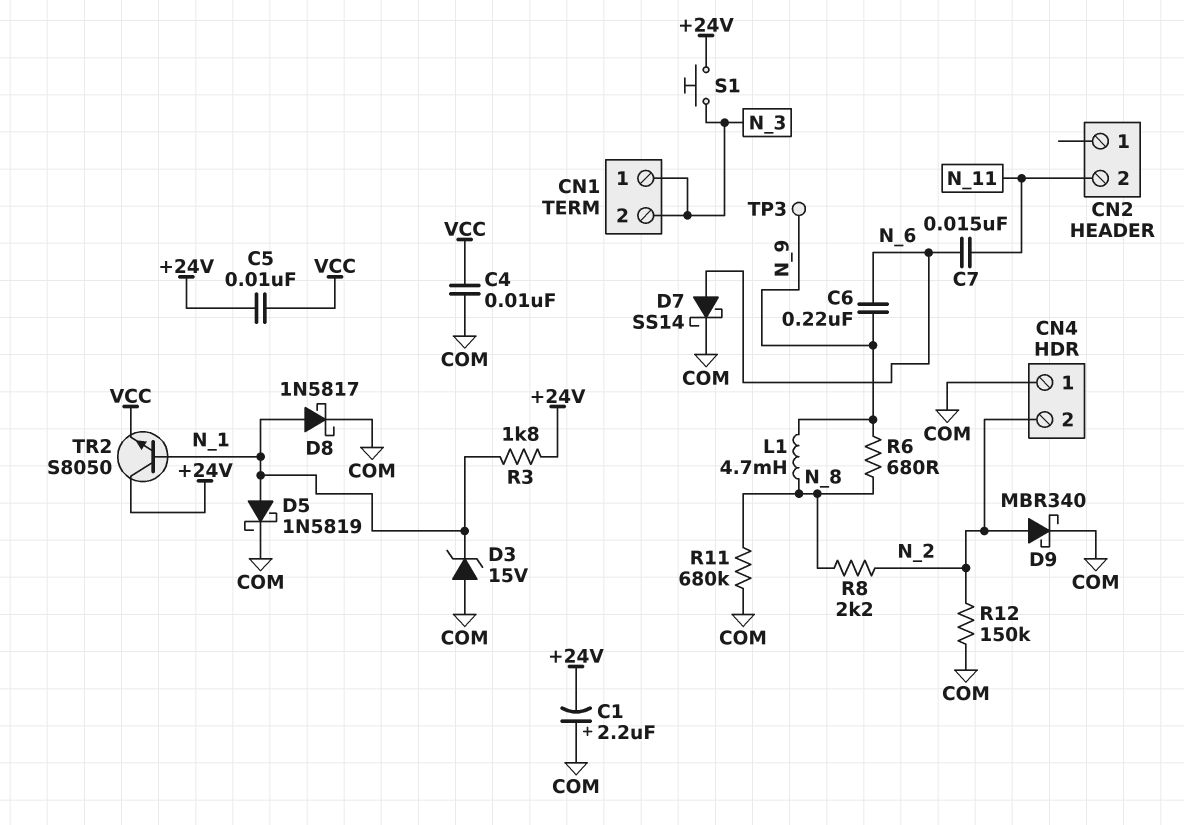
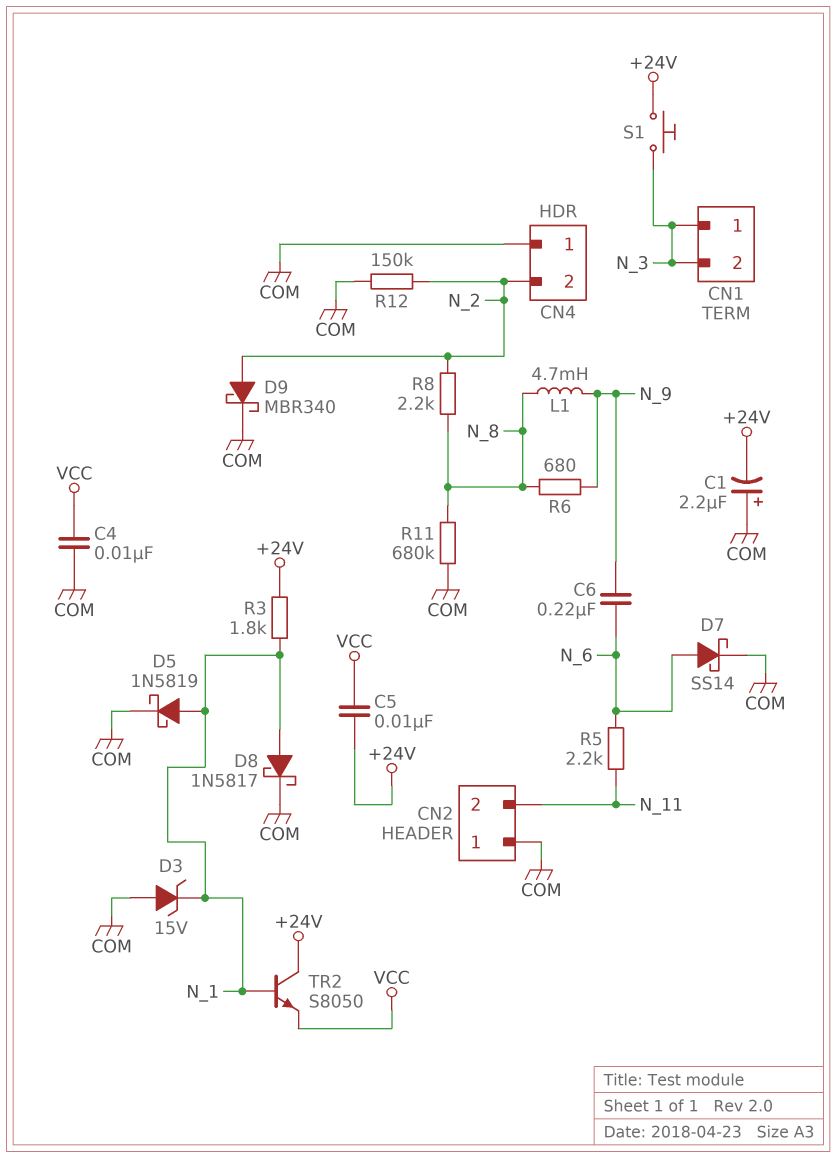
C7: 15nF (N_6, N_11) -> none
CN2 pin 1: none -> COM
R5: none -> 2.2k (N_6, N_11)
TP3: test point (N_9) -> none

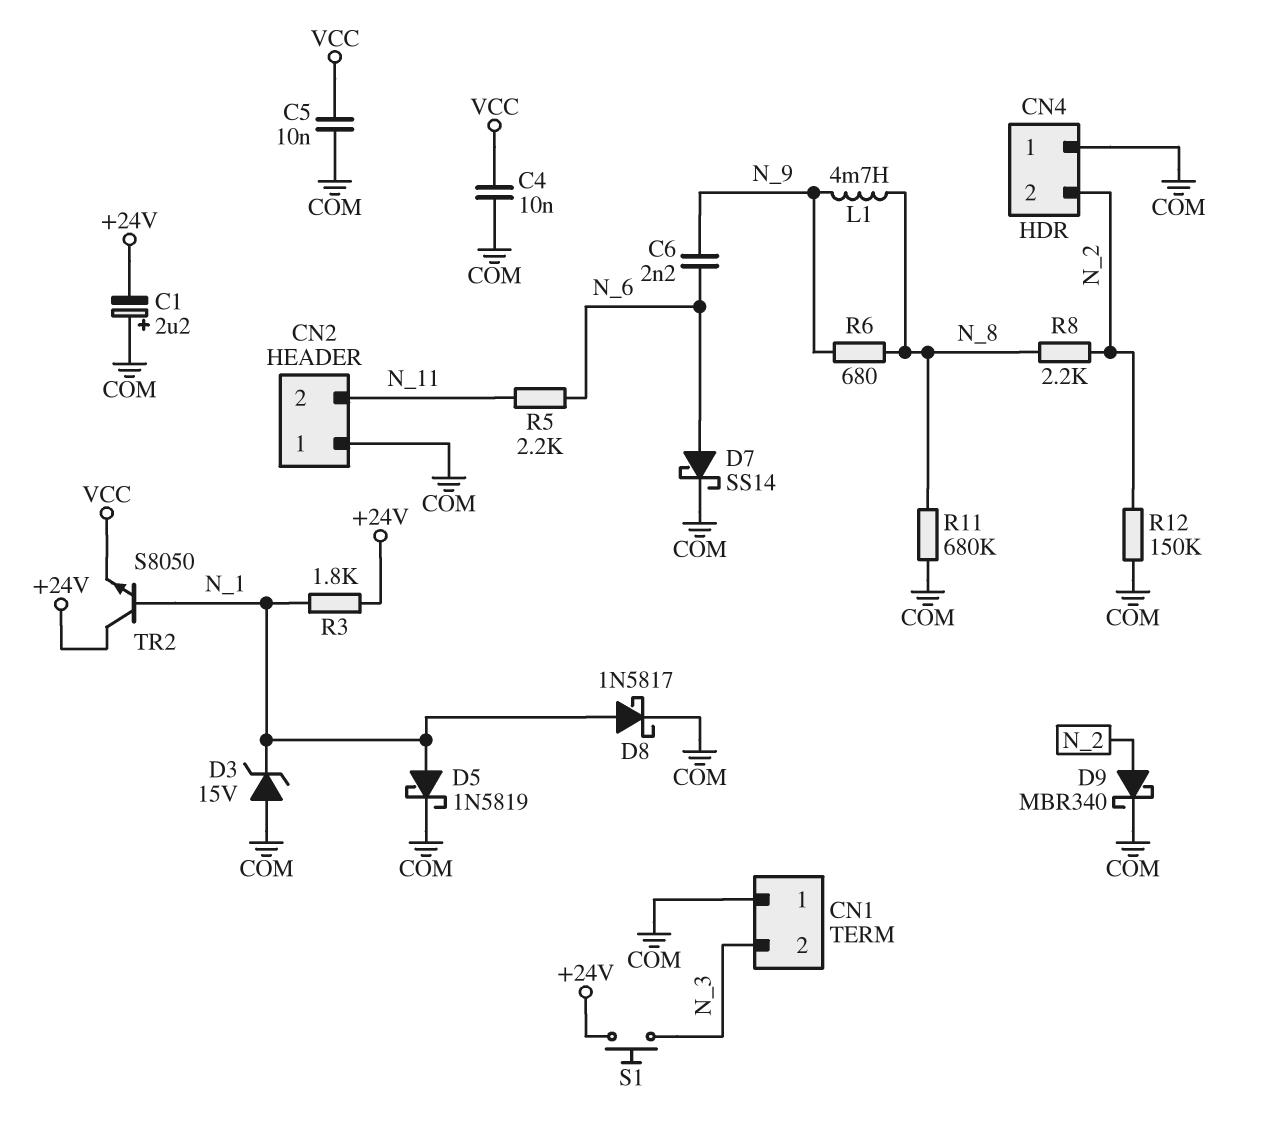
C5: 10nF (+24V, VCC) -> 10nF (COM, VCC)
C6: 220nF (N_6, N_9) -> 2.2nF (N_6, N_9)
CN1 pin 1: N_3 -> COM

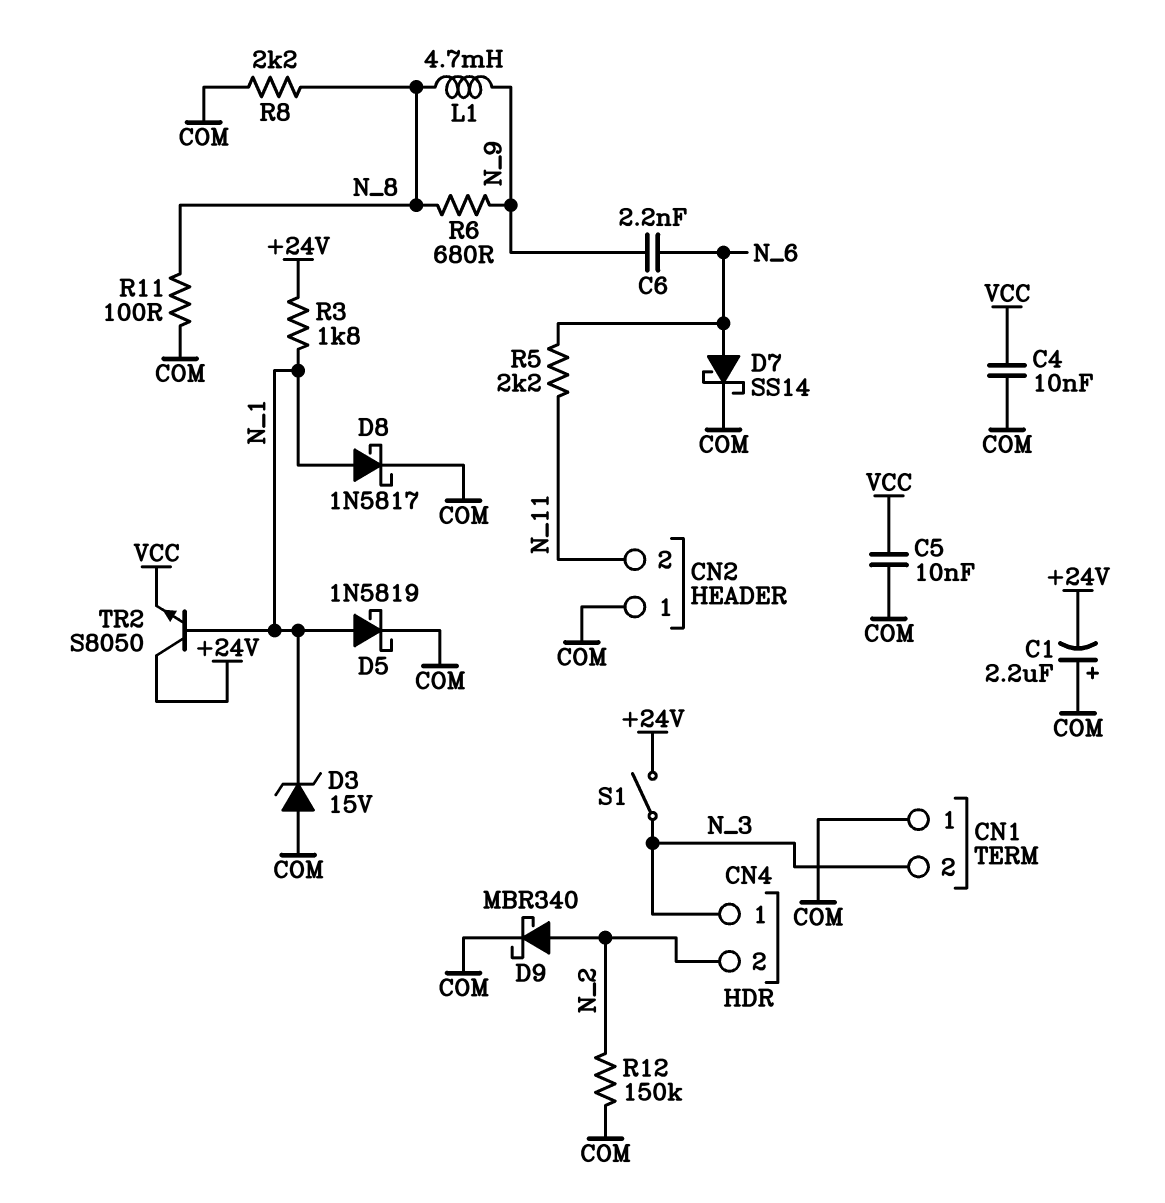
CN4 pin 1: COM -> N_3
R8: 2.2k (N_2, N_8) -> 2.2k (COM, N_8)
R11: 680k (COM, N_8) -> 100 (COM, N_8)
S1: button (+24V, N_3) -> switch (+24V, N_3)

